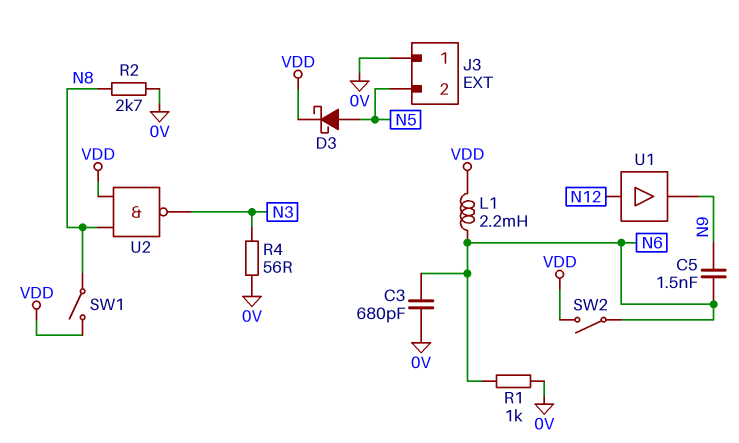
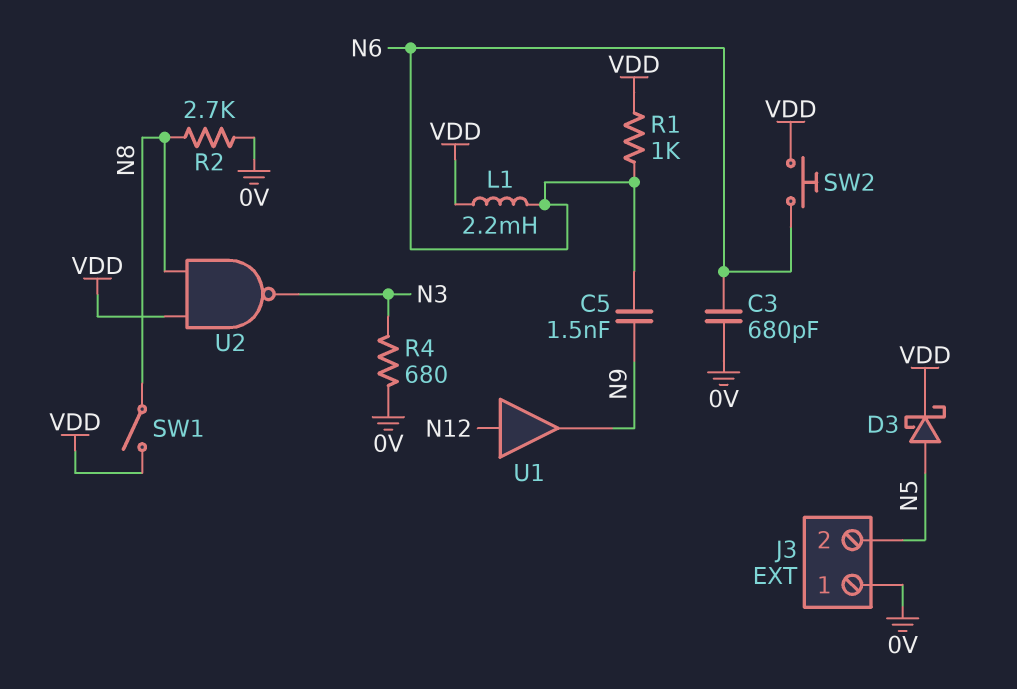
R1: 1k (0V, N6) -> 1k (N6, VDD)
R4: 56 (0V, N3) -> 680 (0V, N3)
SW2: switch (N6, VDD) -> button (N6, VDD)

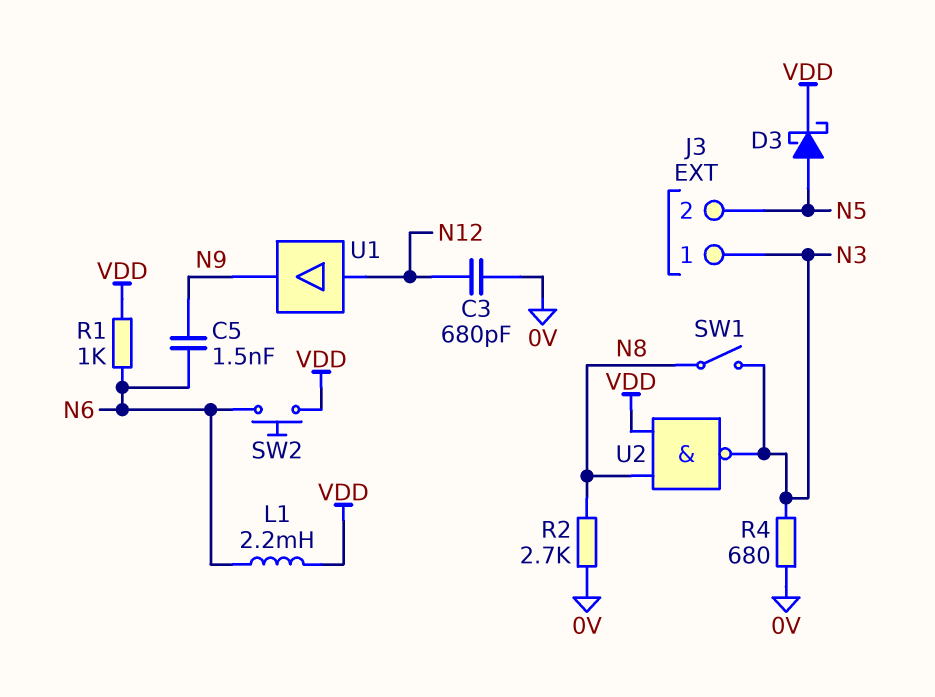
C3: 680pF (0V, N6) -> 680pF (0V, N12)
J3 pin 1: 0V -> N3
SW1: switch (N8, VDD) -> switch (N3, N8)

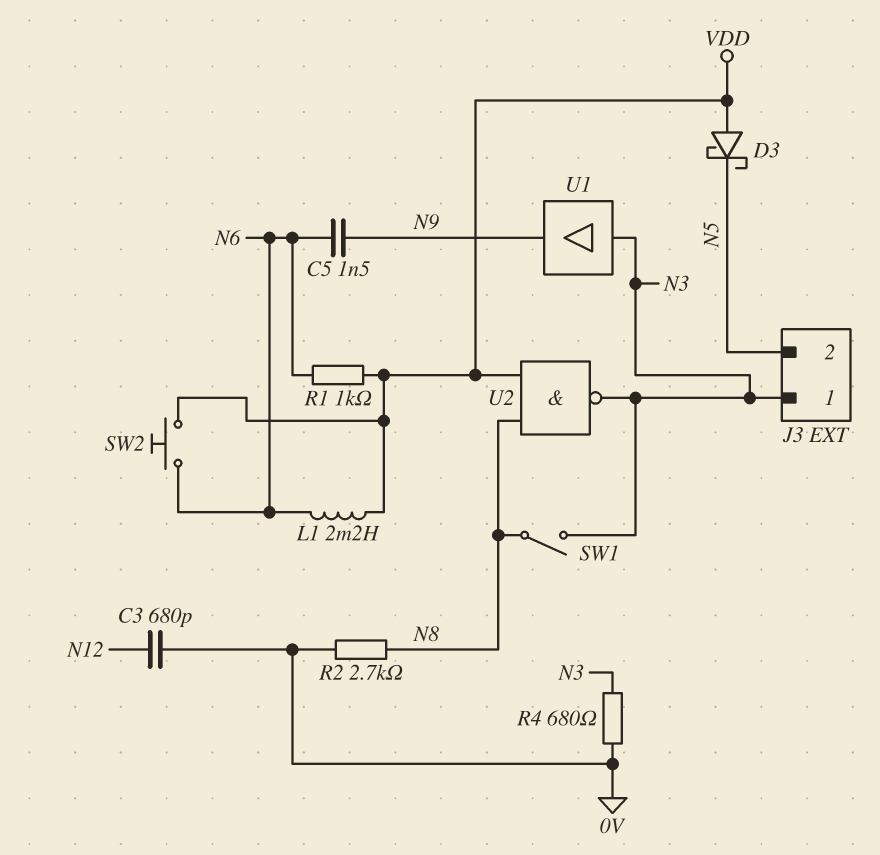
D3: schottky (A N5, K VDD) -> schottky (A VDD, K N5)
U1: buffer (in N12, out N9) -> buffer (in N3, out N9)

